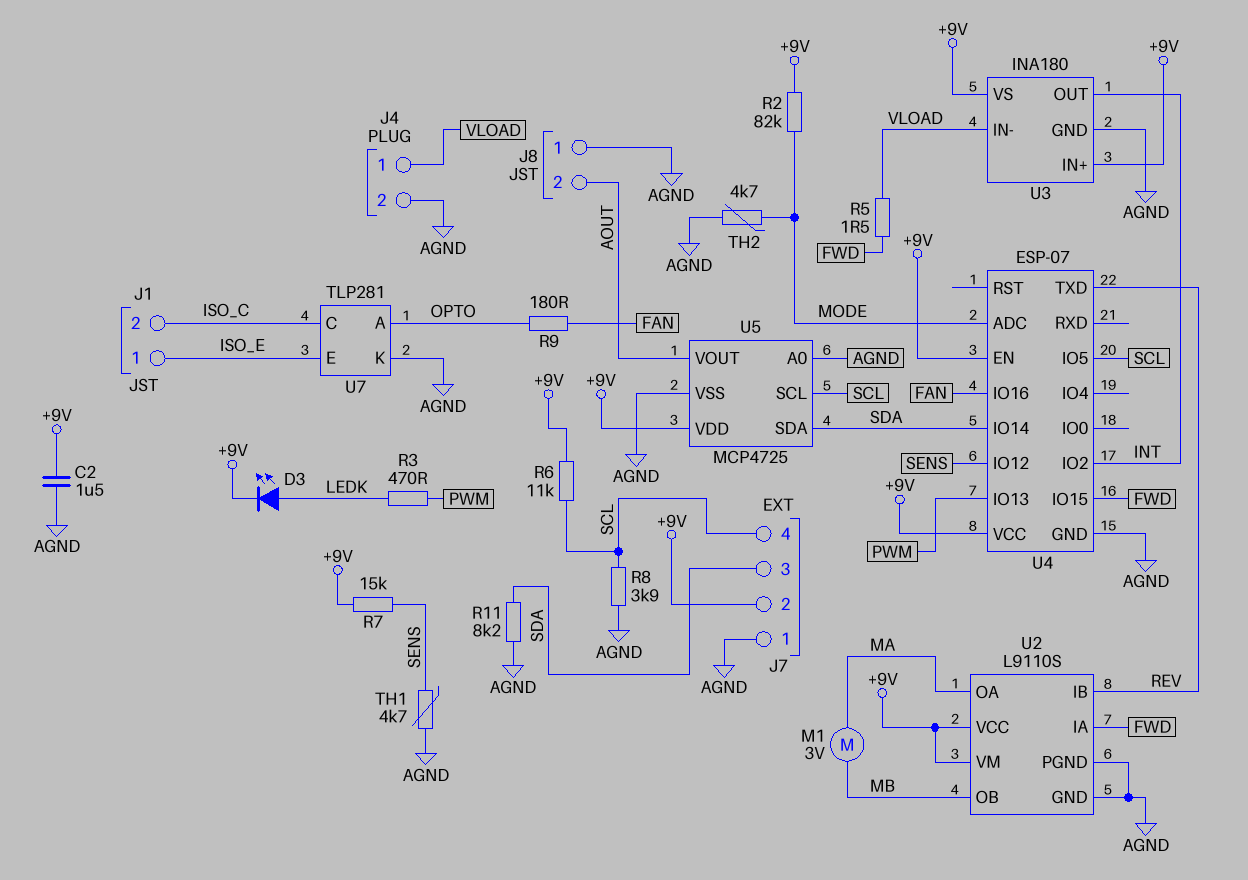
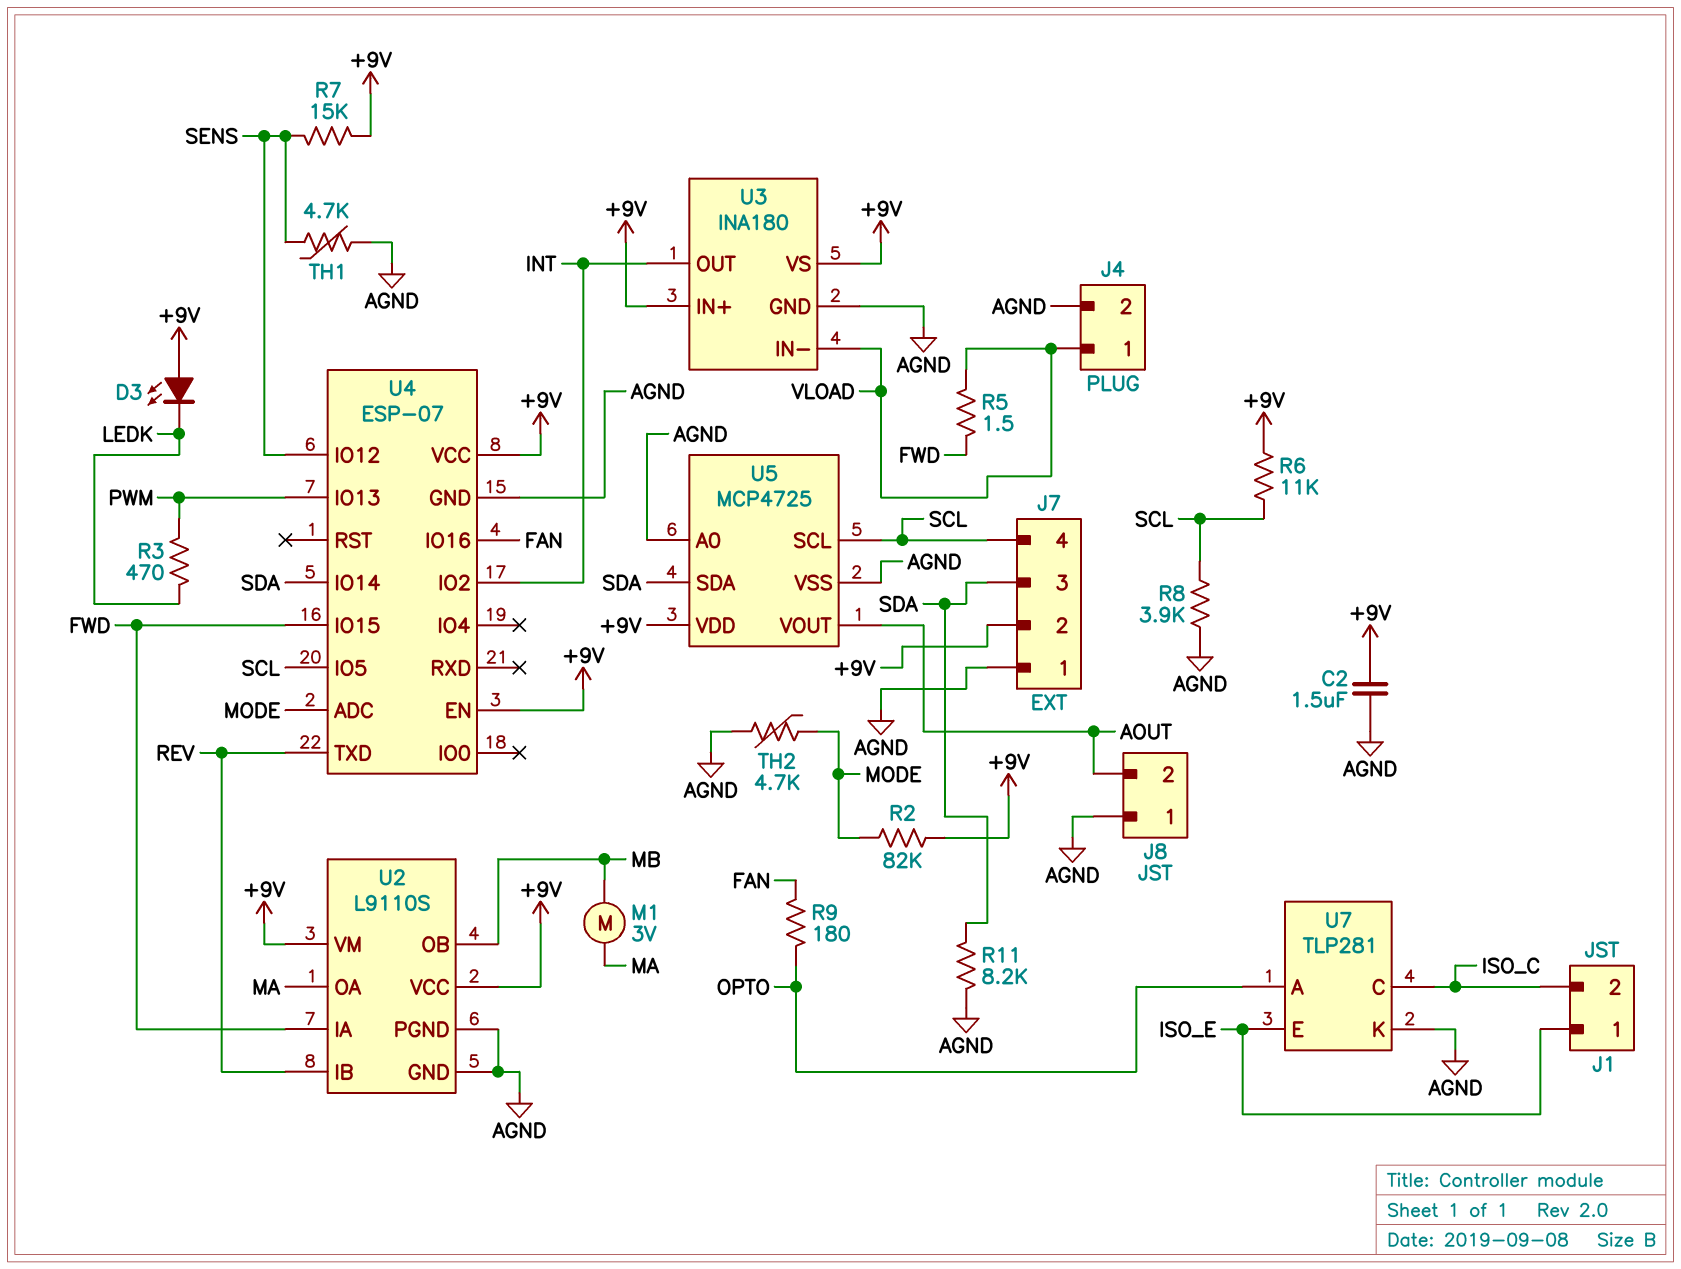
D3: LED (A LEDK, K +9V) -> LED (A +9V, K LEDK)

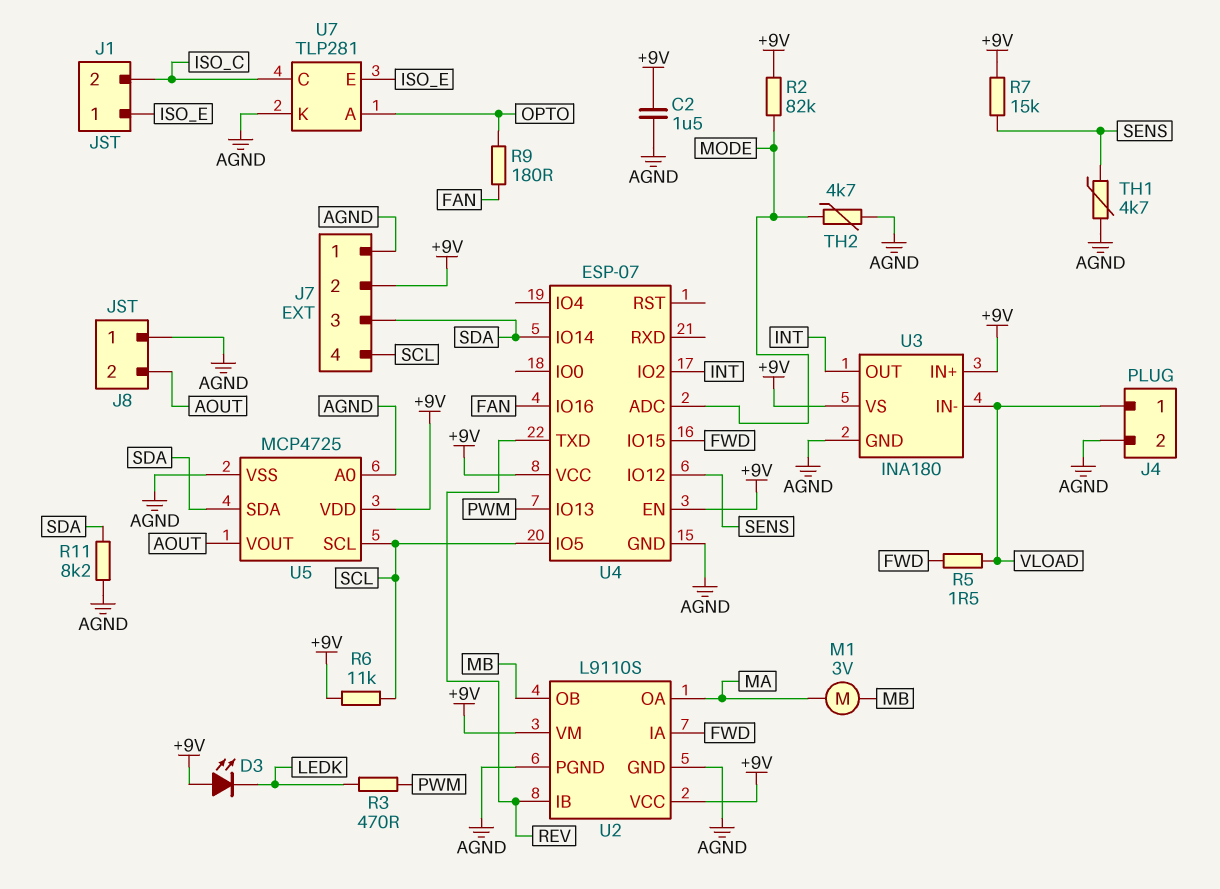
R8: 3.9k (AGND, SCL) -> none

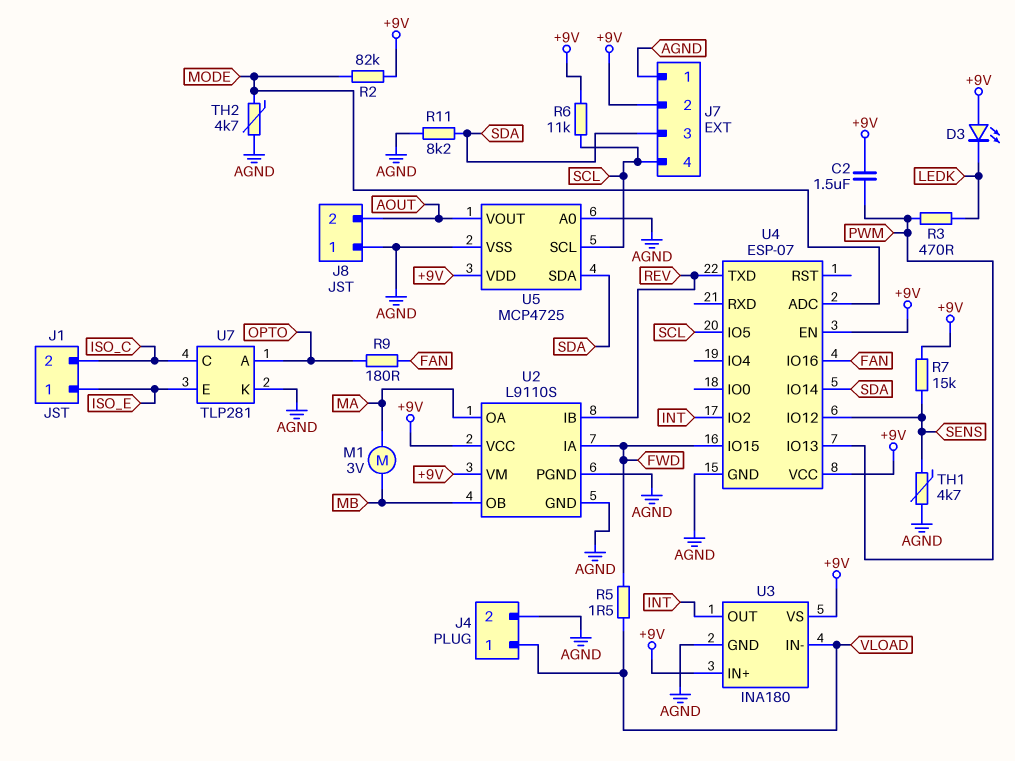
C2: 1.5uF (+9V, AGND) -> 1.5uF (+9V, PWM)

